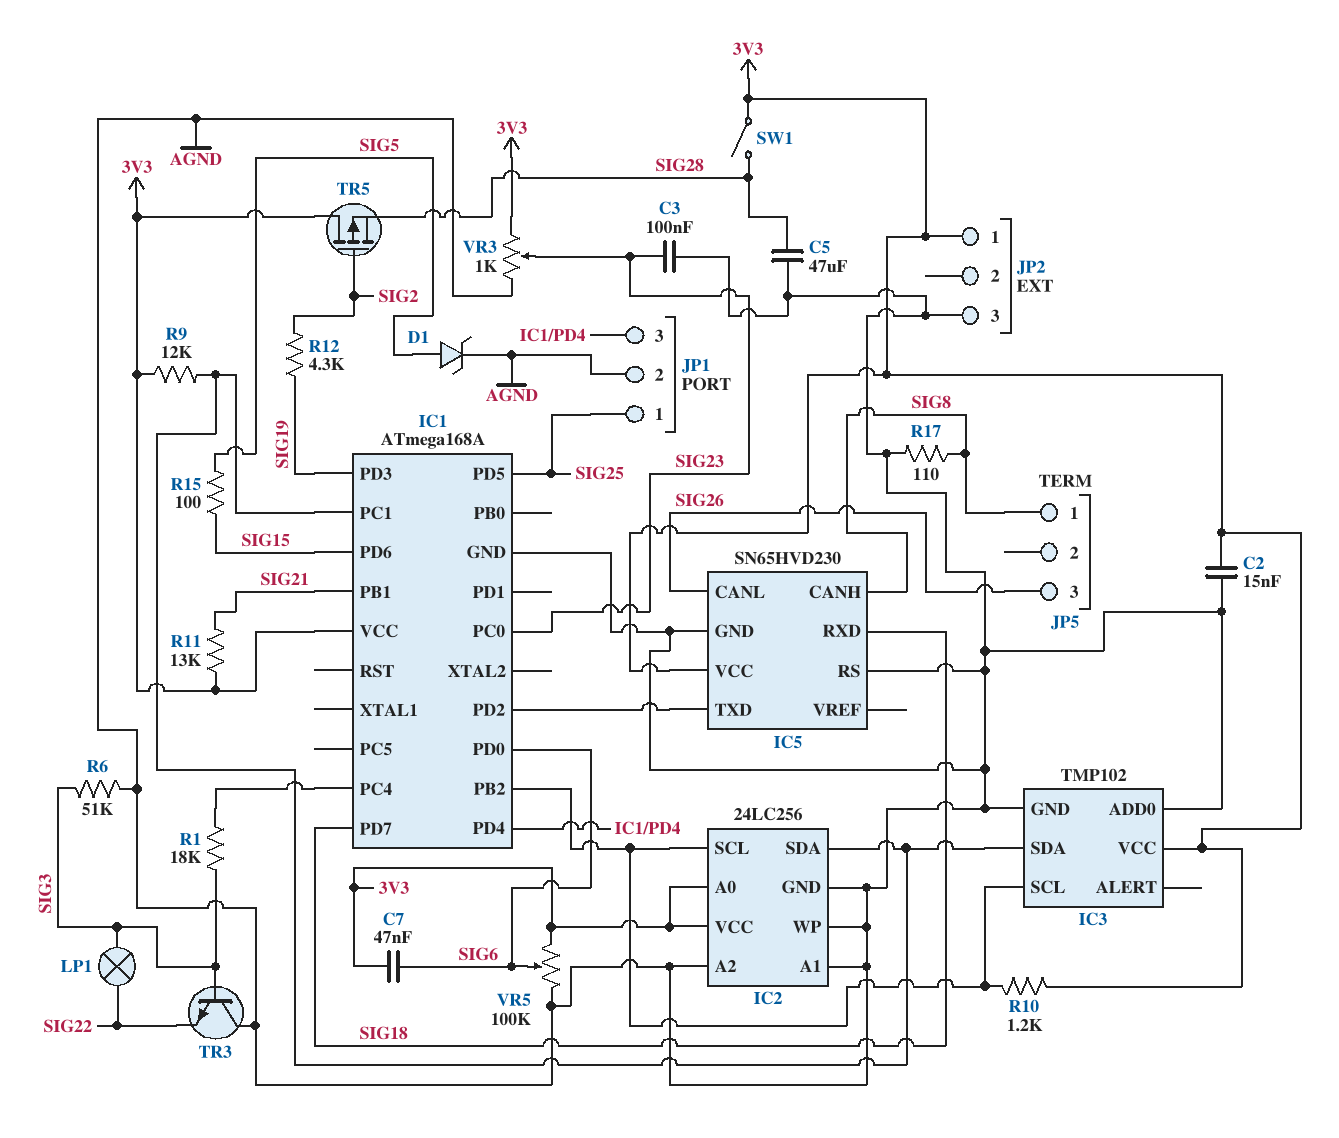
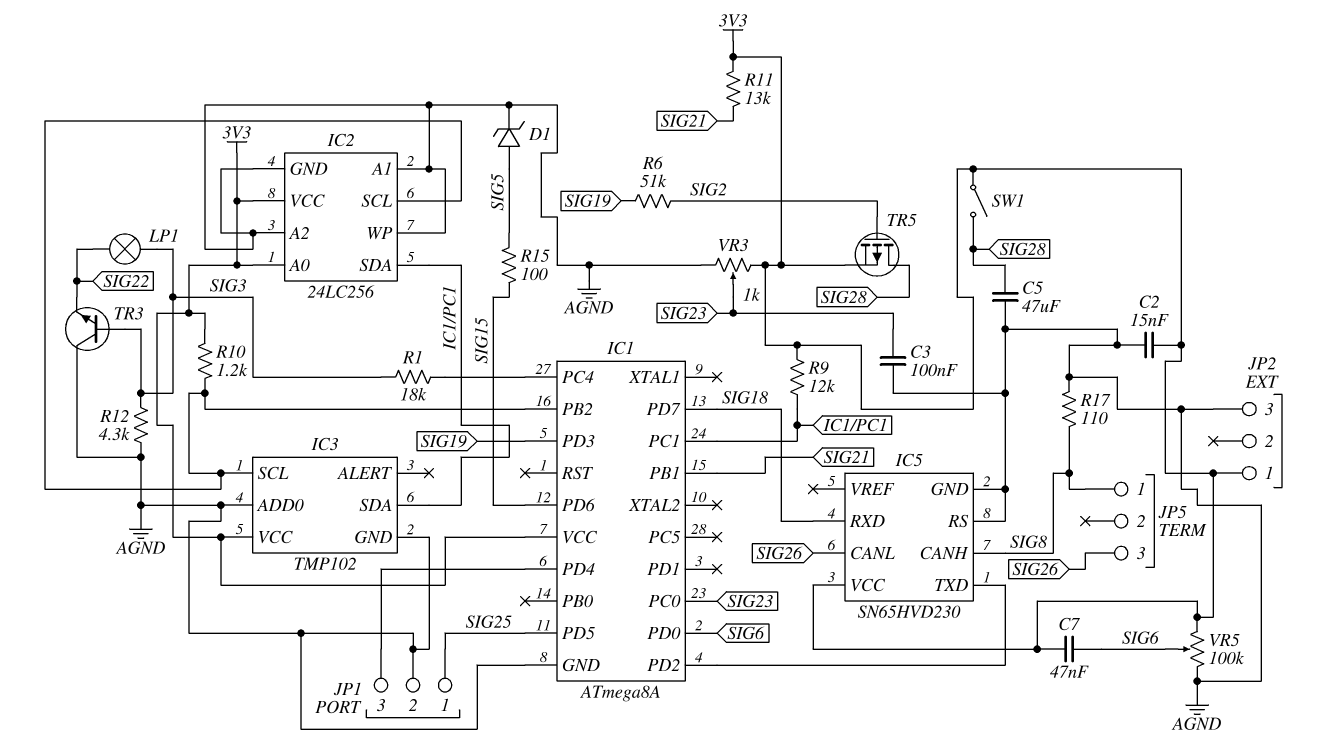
IC1: ATmega168A -> ATmega8A
R6: 51k (AGND, SIG3) -> 51k (SIG2, SIG19)
R12: 4.3k (SIG2, SIG19) -> 4.3k (AGND, SIG3)
TR5: PMOS (G SIG2, D 3V3, S SIG28) -> PMOS (G SIG2, D SIG28, S 3V3)

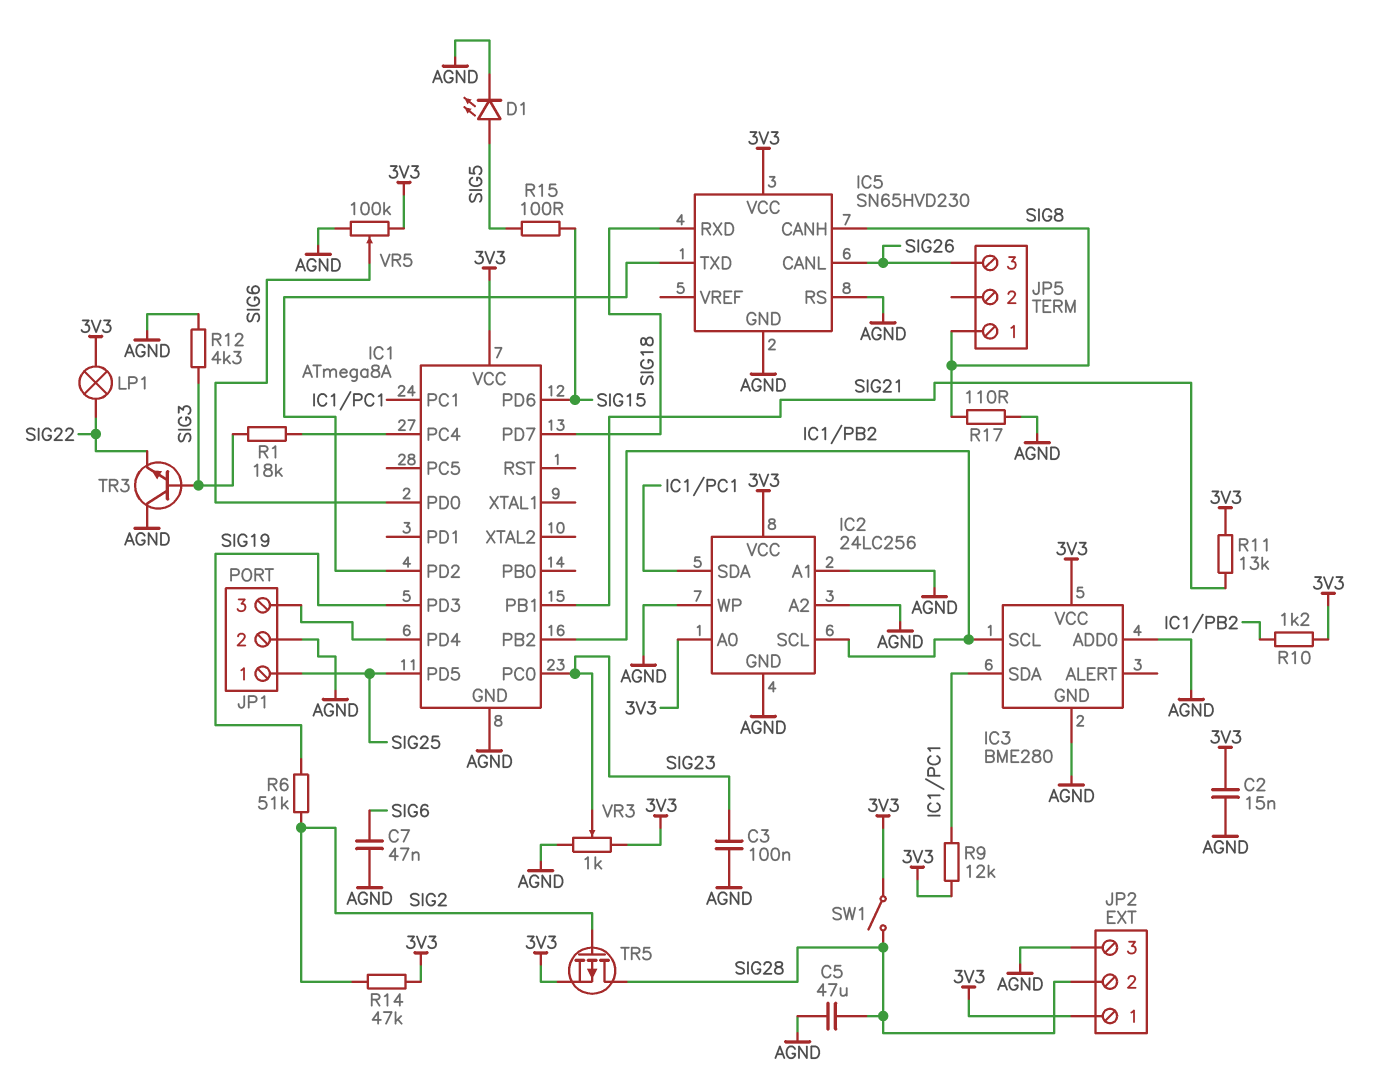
C7: 47nF (3V3, SIG6) -> 47nF (AGND, SIG6)
D1: zener (A SIG5, K AGND) -> LED (A SIG5, K AGND)
IC3: TMP102 -> BME280
JP2 pin 2: none -> SIG28
LP1: lamp (SIG3, SIG22) -> lamp (3V3, SIG22)
R14: none -> 47k (3V3, SIG2)

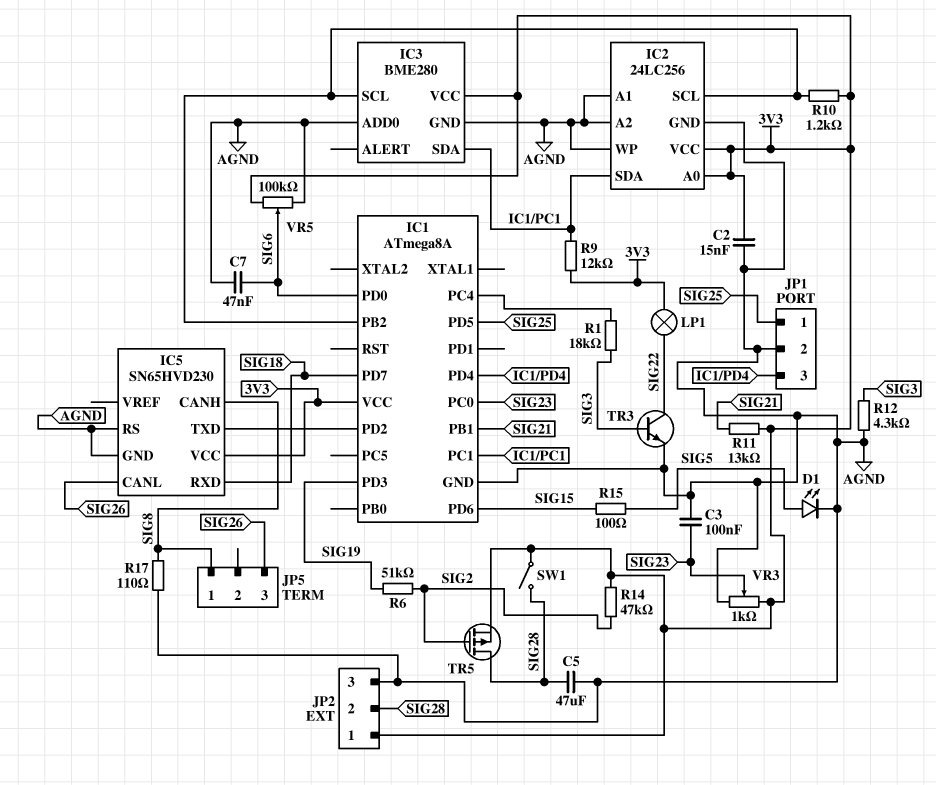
TR3: NPN (B SIG3, C AGND, E SIG22) -> NPN (B SIG3, C SIG22, E AGND)

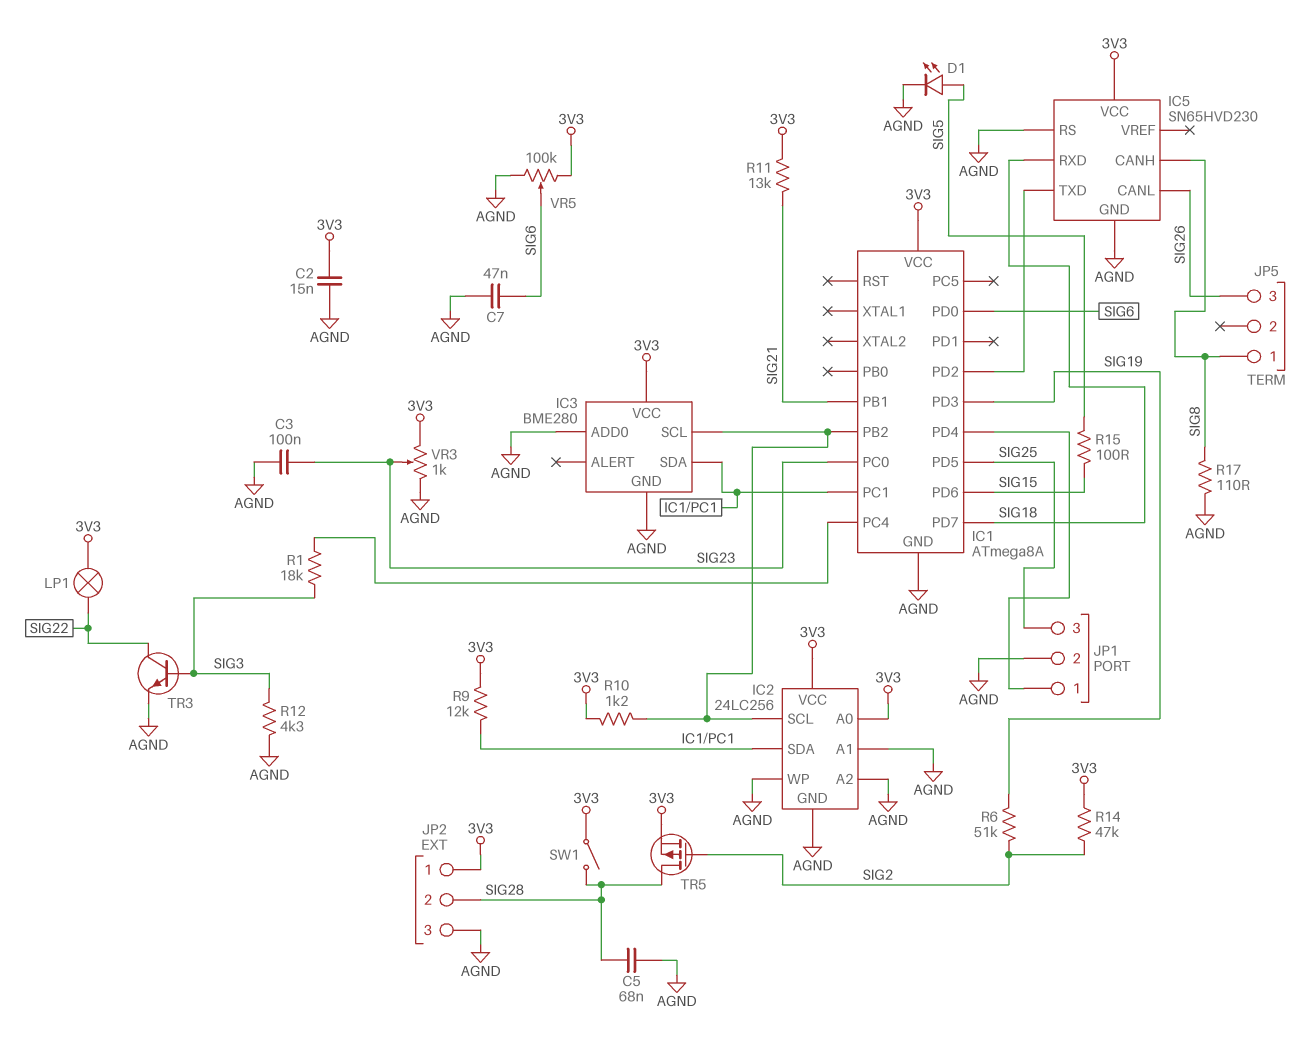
C5: 47uF (AGND, SIG28) -> 68nF (AGND, SIG28)
JP1 pin 1: SIG25 -> IC1/PD4
JP1 pin 3: IC1/PD4 -> SIG25

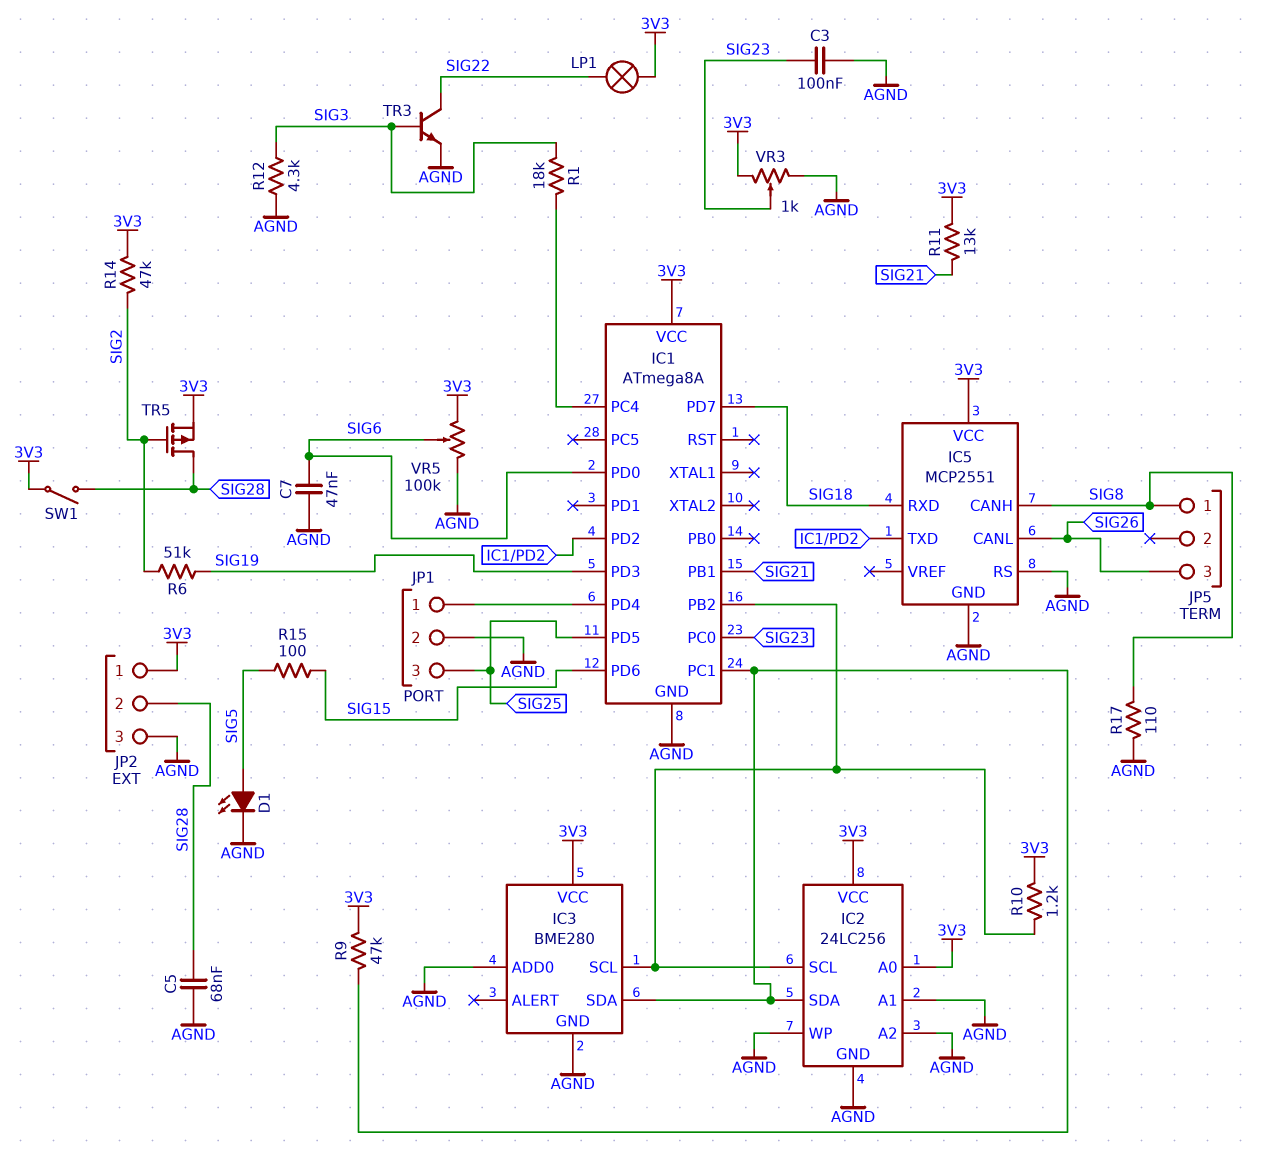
C2: 15nF (3V3, AGND) -> none
IC5: SN65HVD230 -> MCP2551
R9: 12k (3V3, IC1/PC1) -> 47k (3V3, IC1/PC1)

